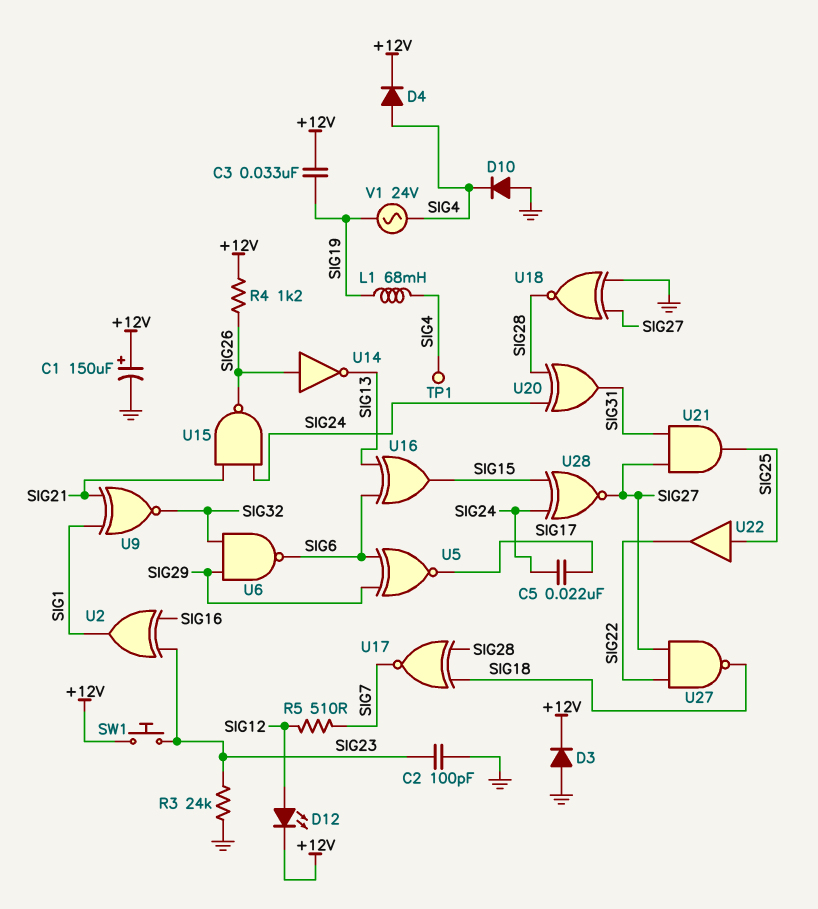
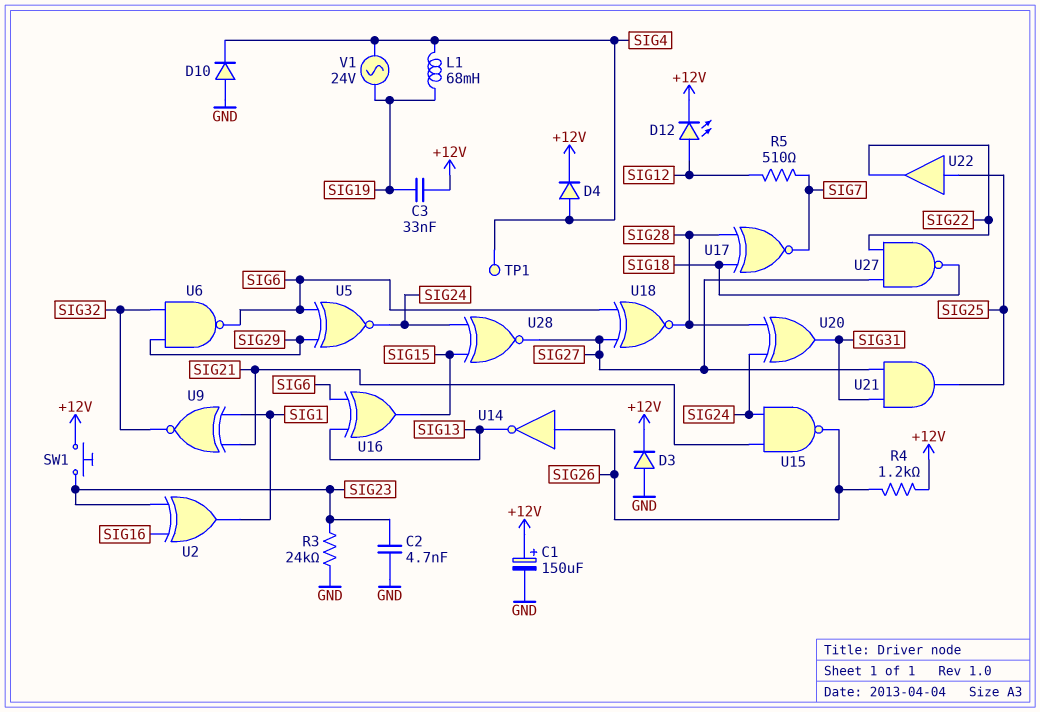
C2: 100pF (GND, SIG23) -> 4.7nF (GND, SIG23)
C5: 22nF (SIG17, SIG24) -> none
U5: XNOR (in SIG6, in SIG29, out SIG17) -> XNOR (in SIG6, in SIG29, out SIG24)
U18: XNOR (in GND, in SIG27, out SIG28) -> XNOR (in SIG6, in SIG27, out SIG28)

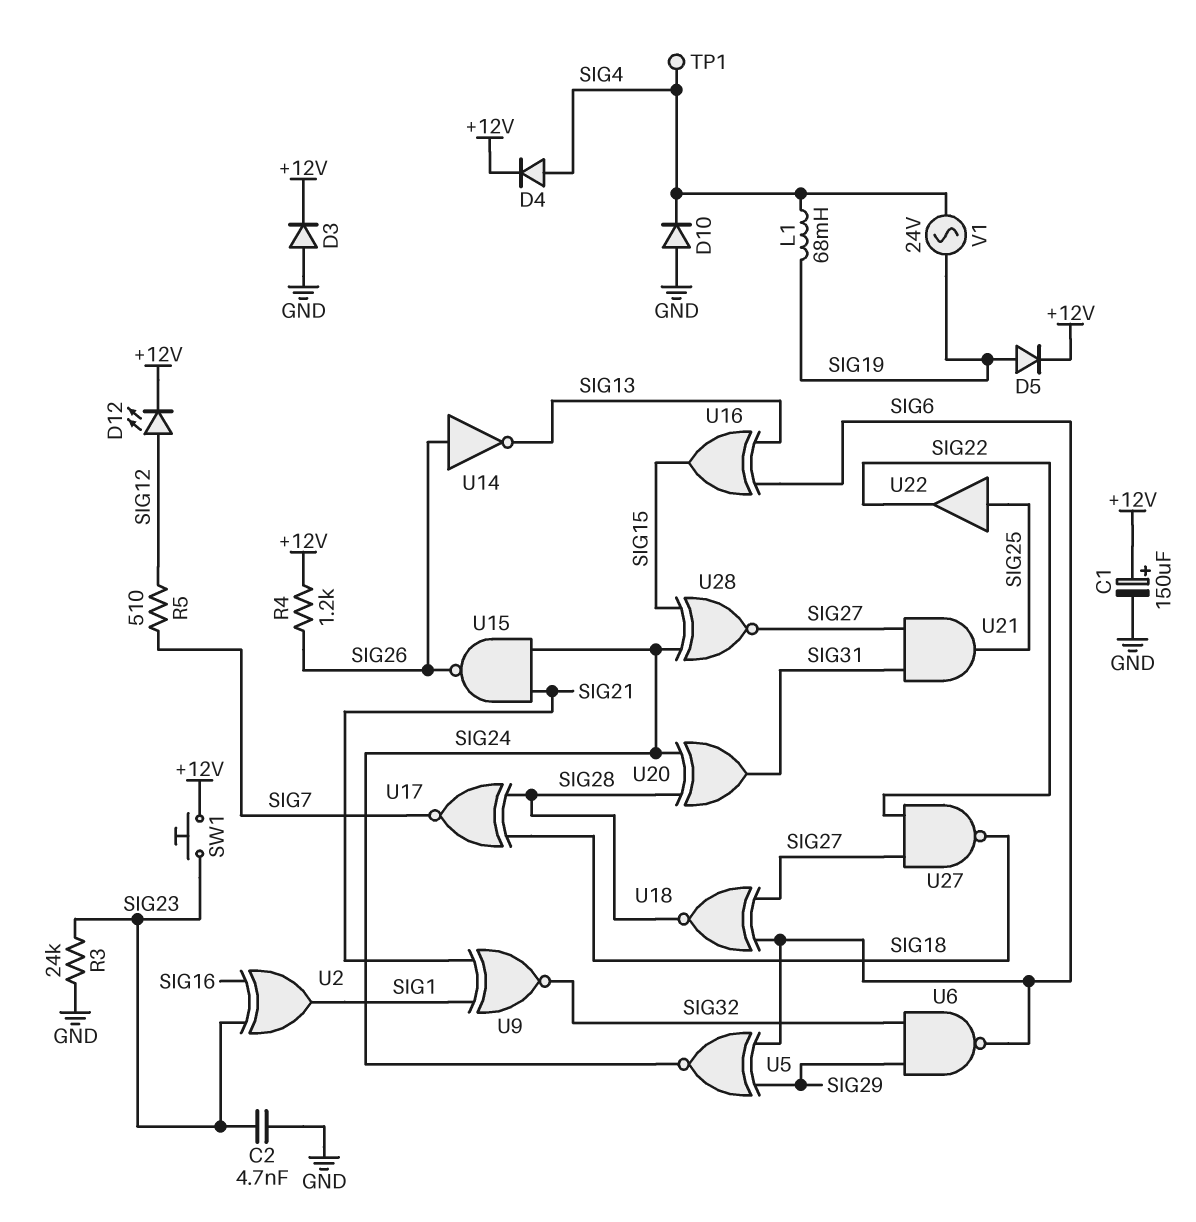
C3: 33nF (+12V, SIG19) -> none
D5: none -> diode (A SIG19, K +12V)

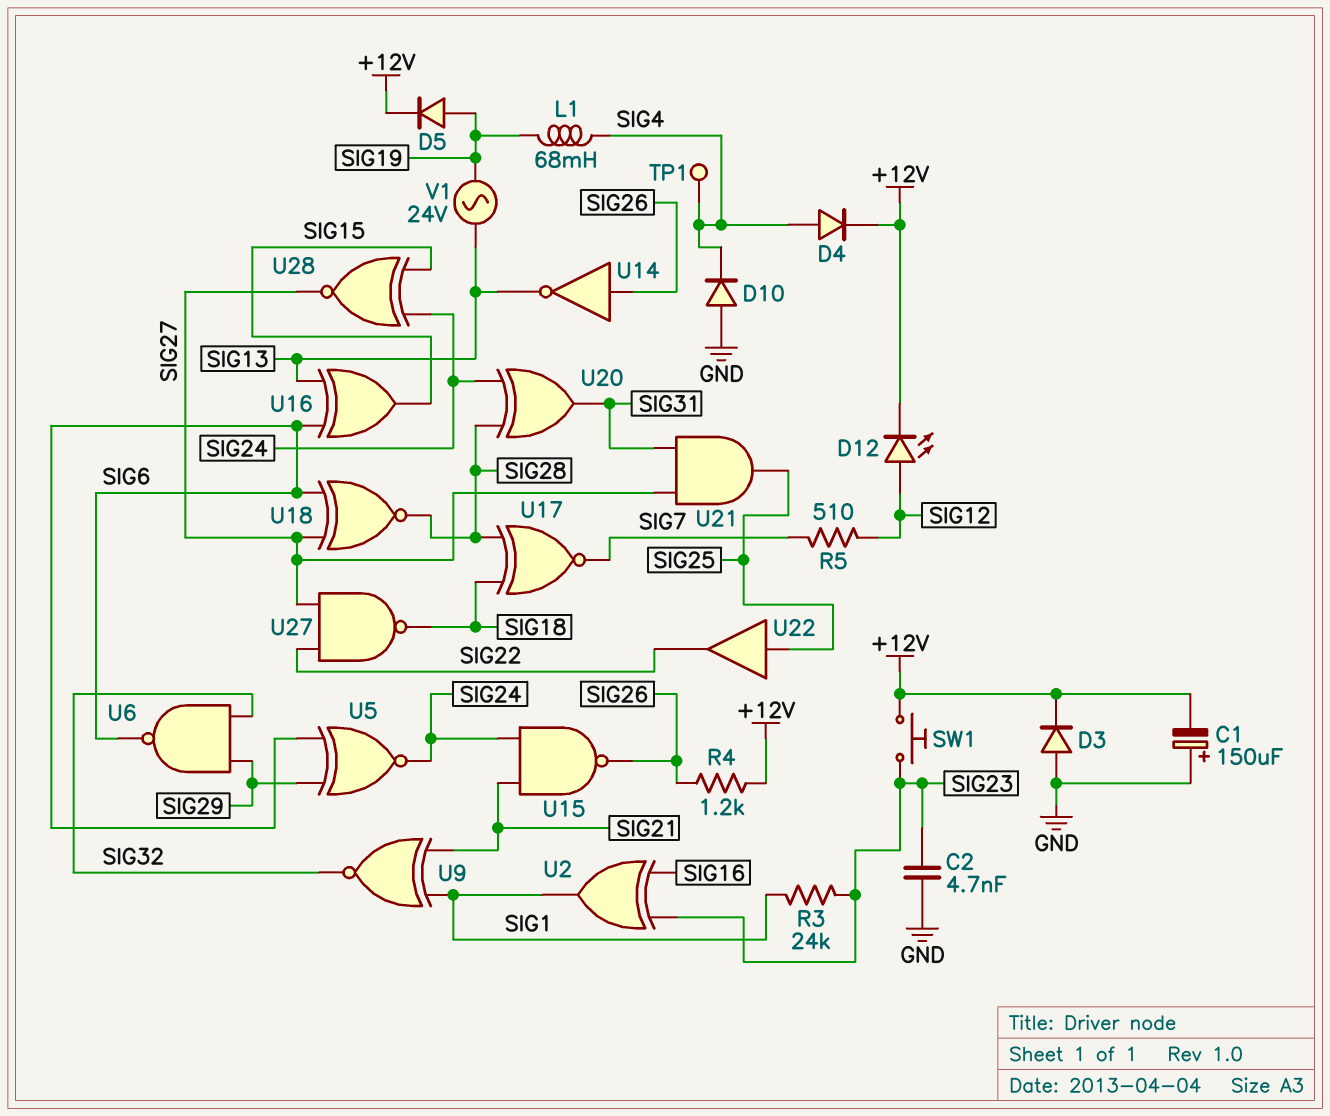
C1: 150uF (plus +12V, minus GND) -> 150uF (plus GND, minus +12V)
R3: 24k (GND, SIG23) -> 24k (SIG1, SIG23)
V1: AC 24V (SIG4, SIG19) -> AC 24V (SIG13, SIG19)

